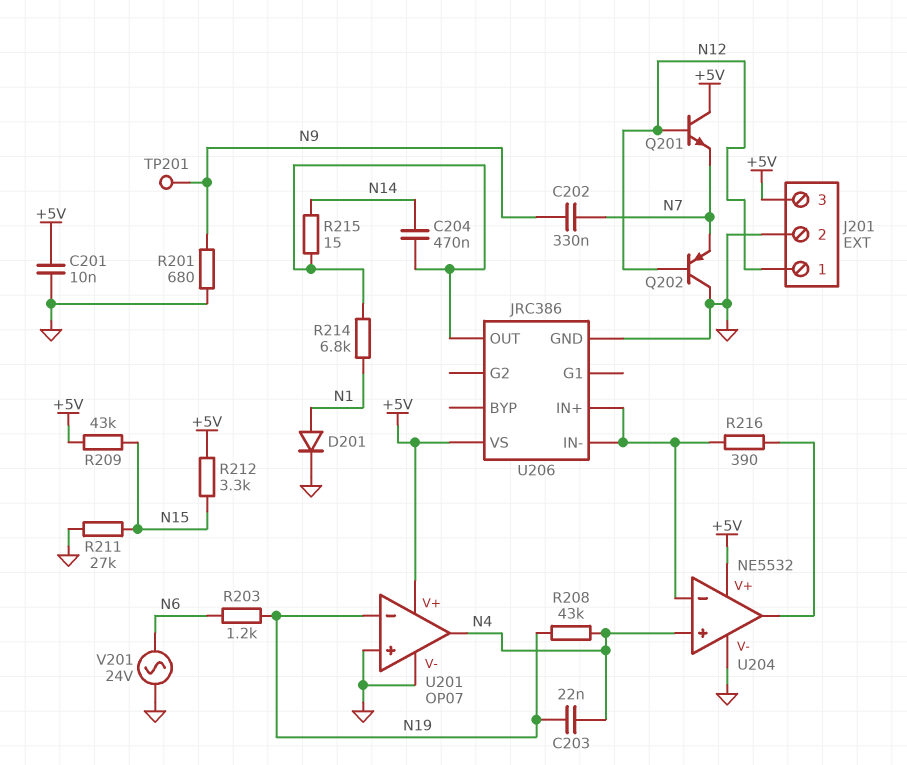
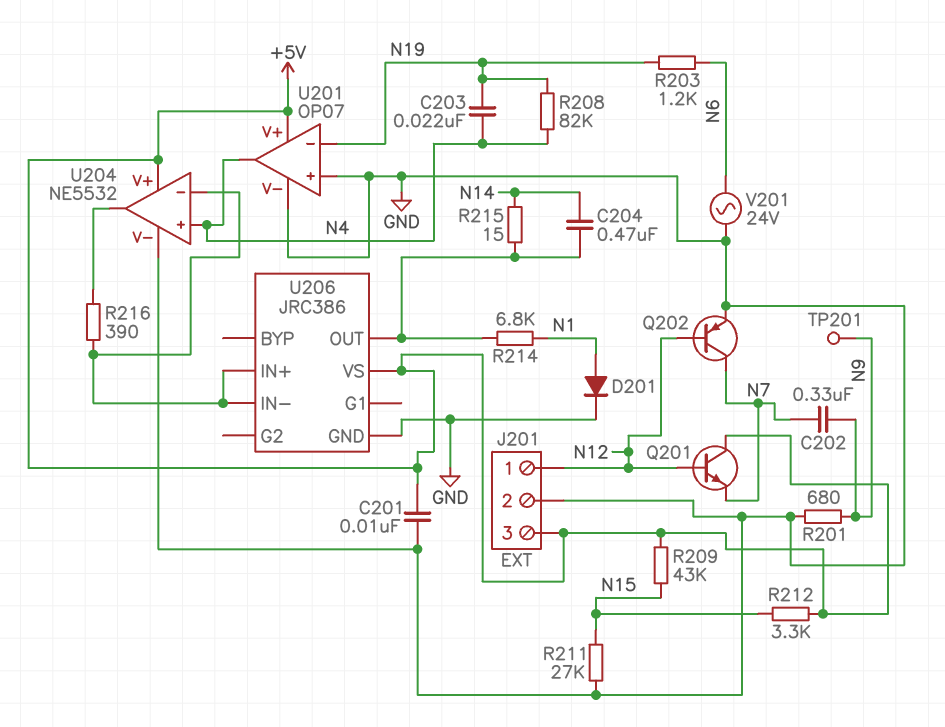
Q202: PNP (B N12, C GND, E N7) -> PNP (B N12, C N7, E GND)
R208: 43k (N4, N19) -> 82k (N4, N19)

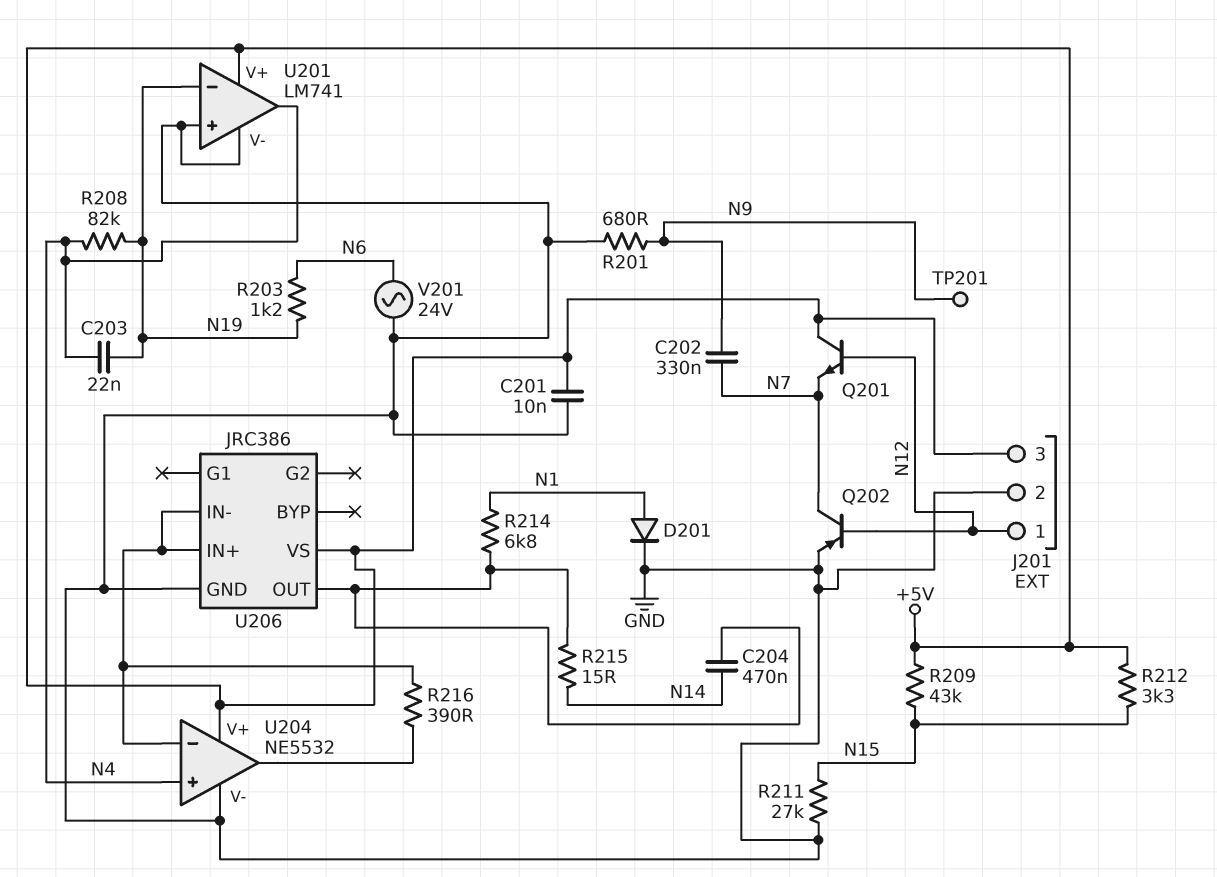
U201: OP07 -> LM741

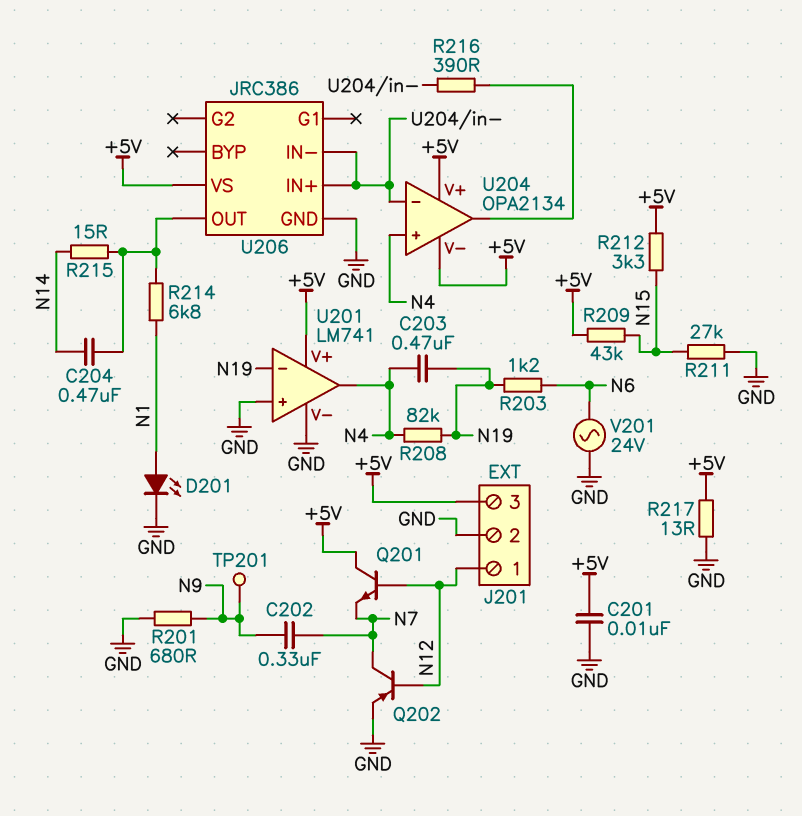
C203: 22nF (N4, N19) -> 470nF (N4, N19)
D201: diode (A N1, K GND) -> LED (A N1, K GND)
R217: none -> 13 (+5V, GND)
U204: NE5532 -> OPA2134
U204 pin V-: GND -> +5V

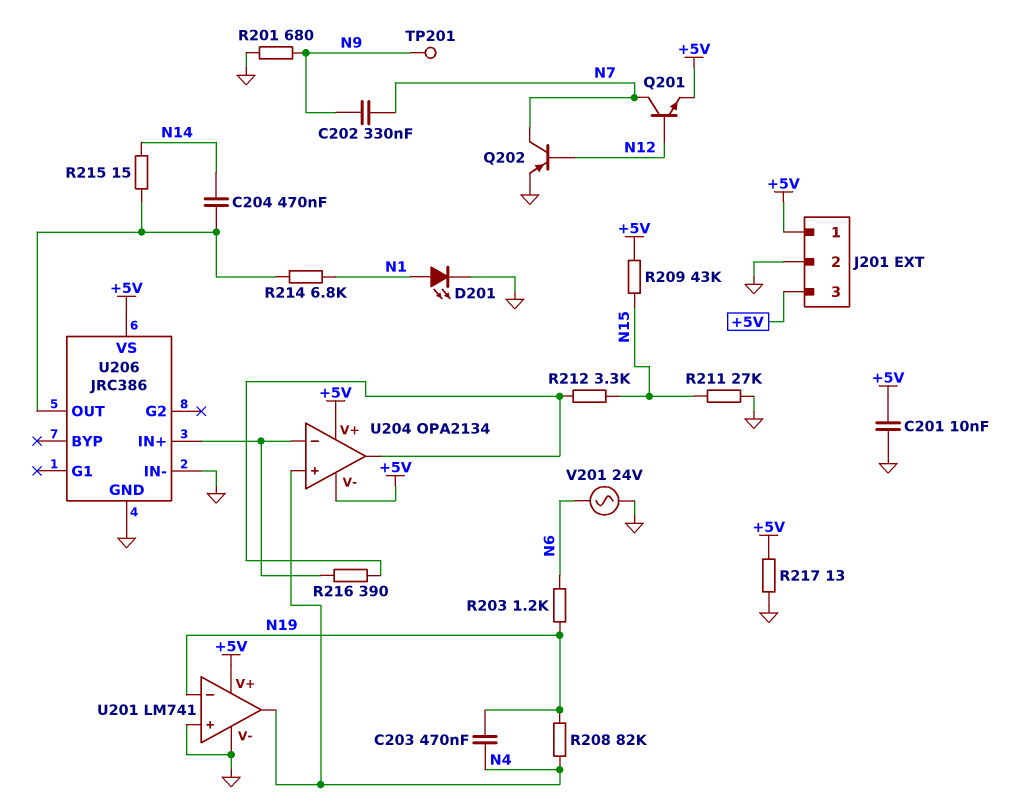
J201 pin 1: N12 -> +5V
Q201: NPN (B N12, C +5V, E N7) -> NPN (B N12, C N7, E +5V)
R212: 3.3k (+5V, N15) -> 3.3k (N15, U204/out)
U206 pin IN-: U204/in- -> GND

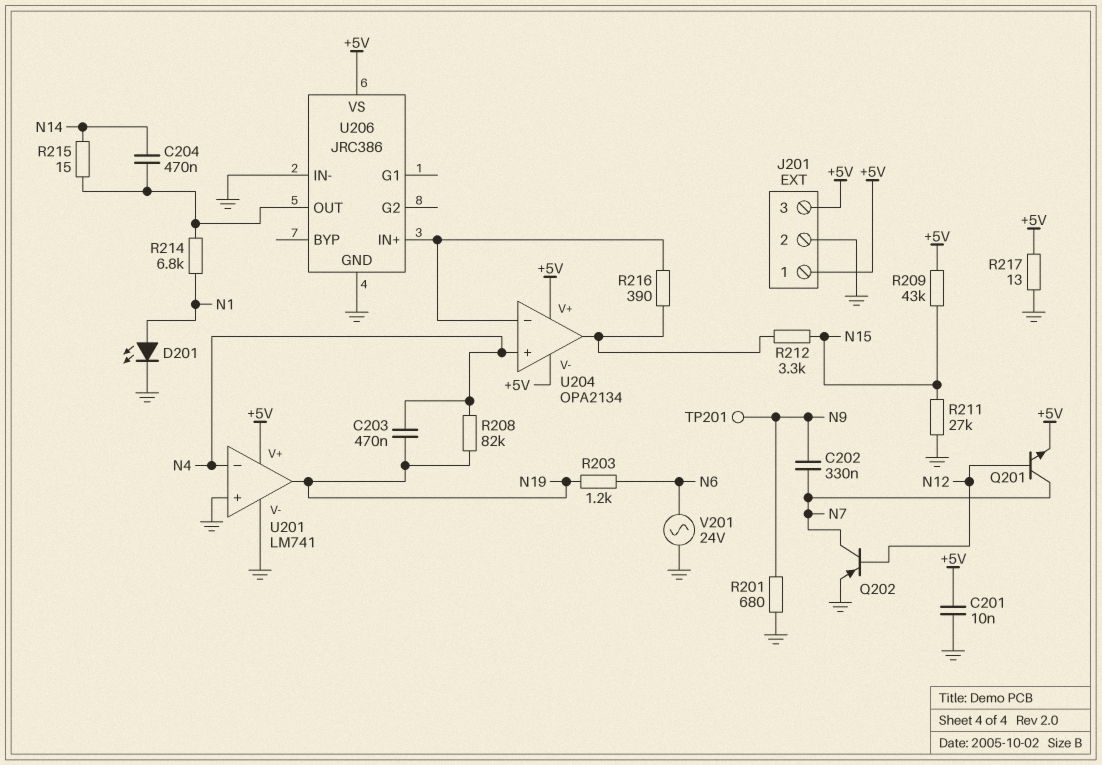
U201 pin in-: N19 -> N4
U201 pin out: N4 -> N19

